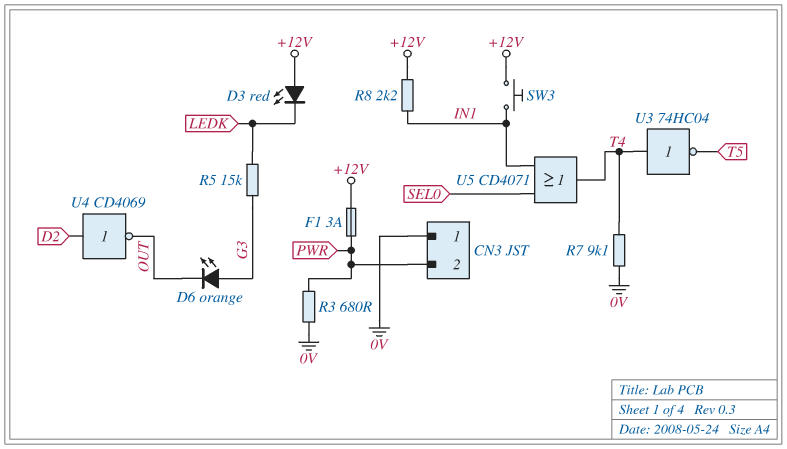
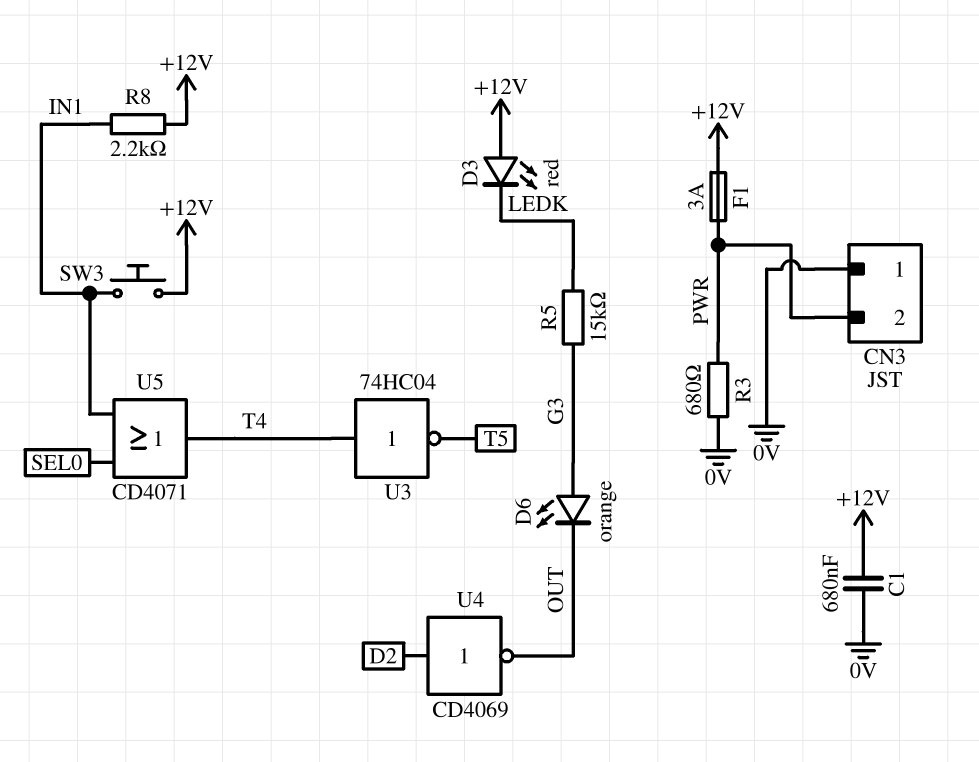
C1: none -> 680nF (+12V, 0V)
R7: 9.1k (0V, T4) -> none

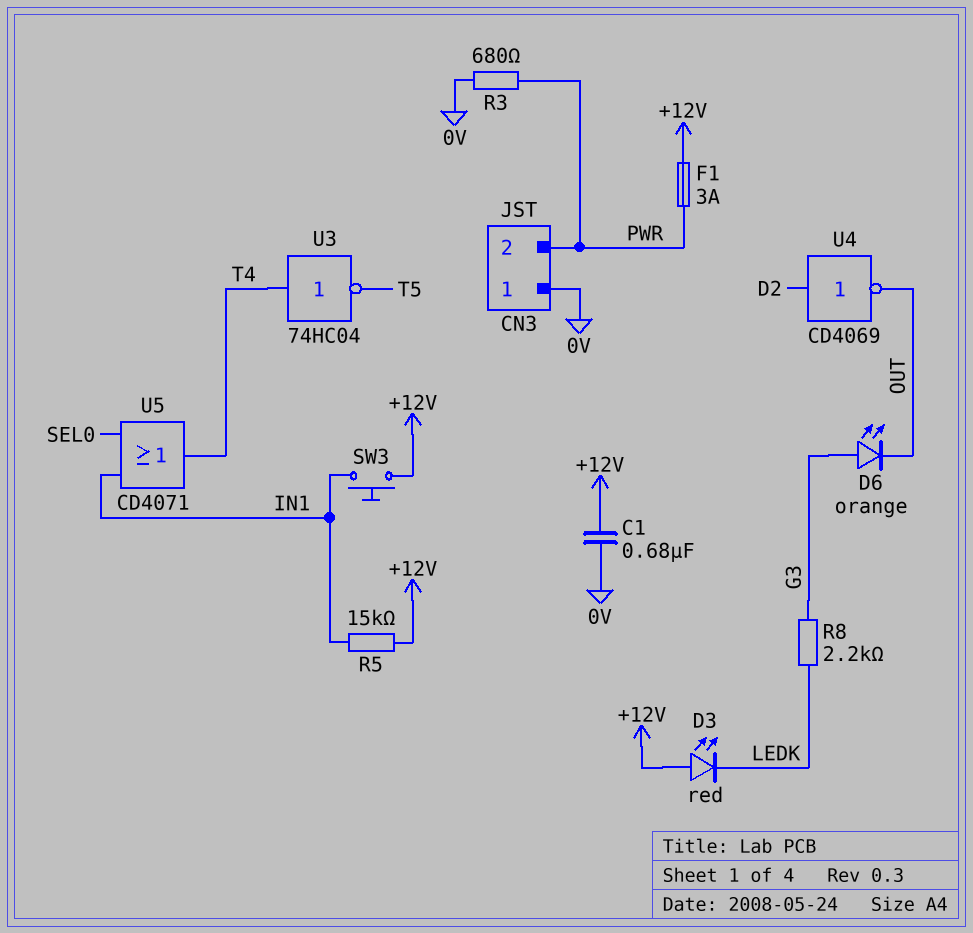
R5: 15k (G3, LEDK) -> 15k (+12V, IN1)
R8: 2.2k (+12V, IN1) -> 2.2k (G3, LEDK)

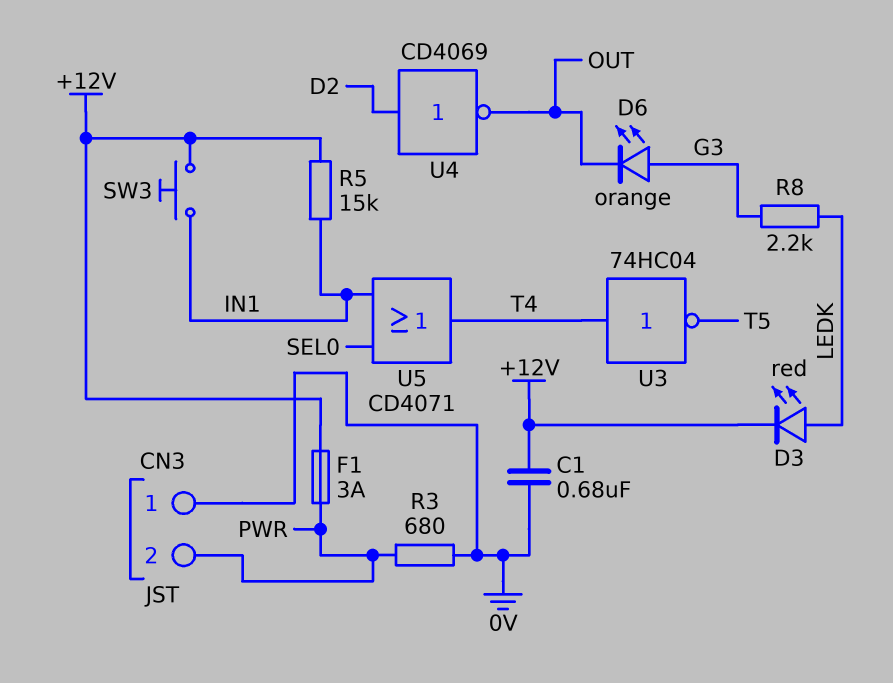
D3: LED red (A +12V, K LEDK) -> LED red (A LEDK, K +12V)

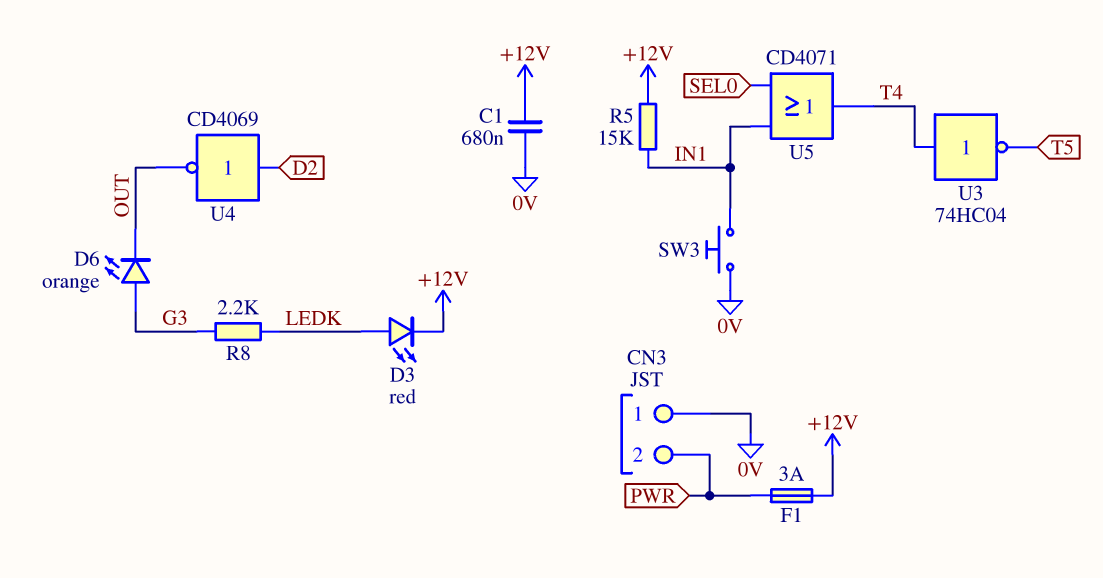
R3: 680 (0V, PWR) -> none
SW3: button (+12V, IN1) -> button (0V, IN1)

